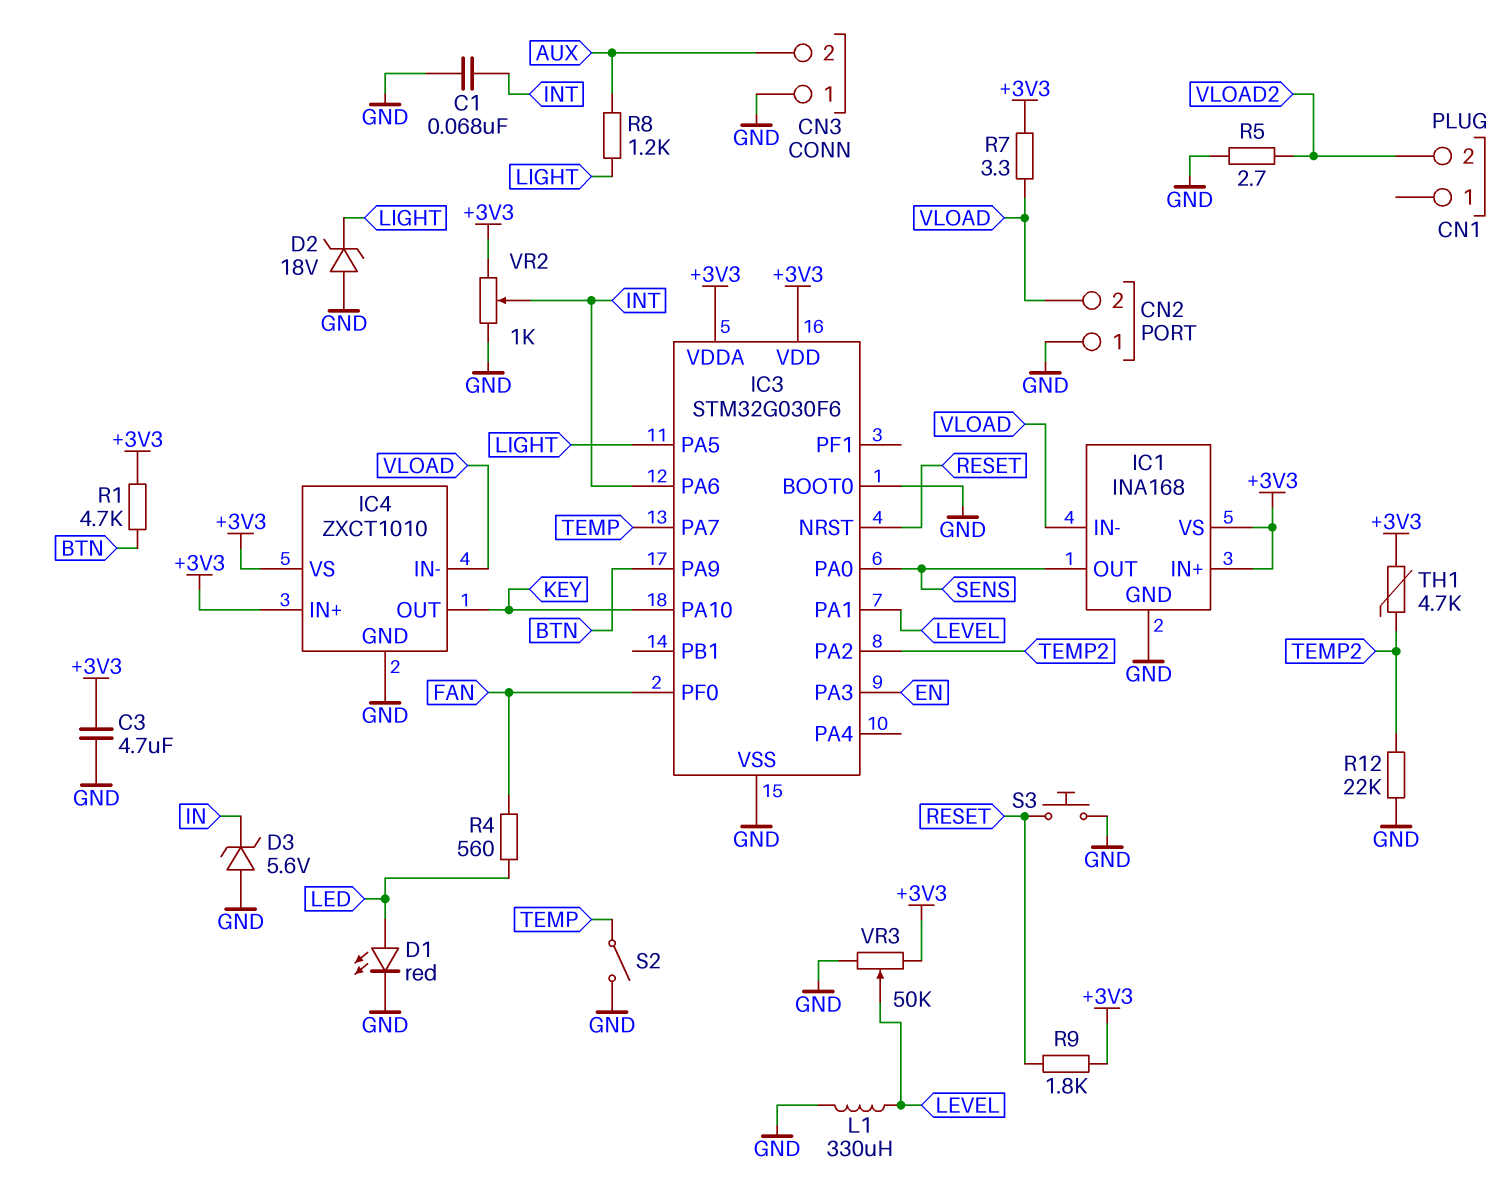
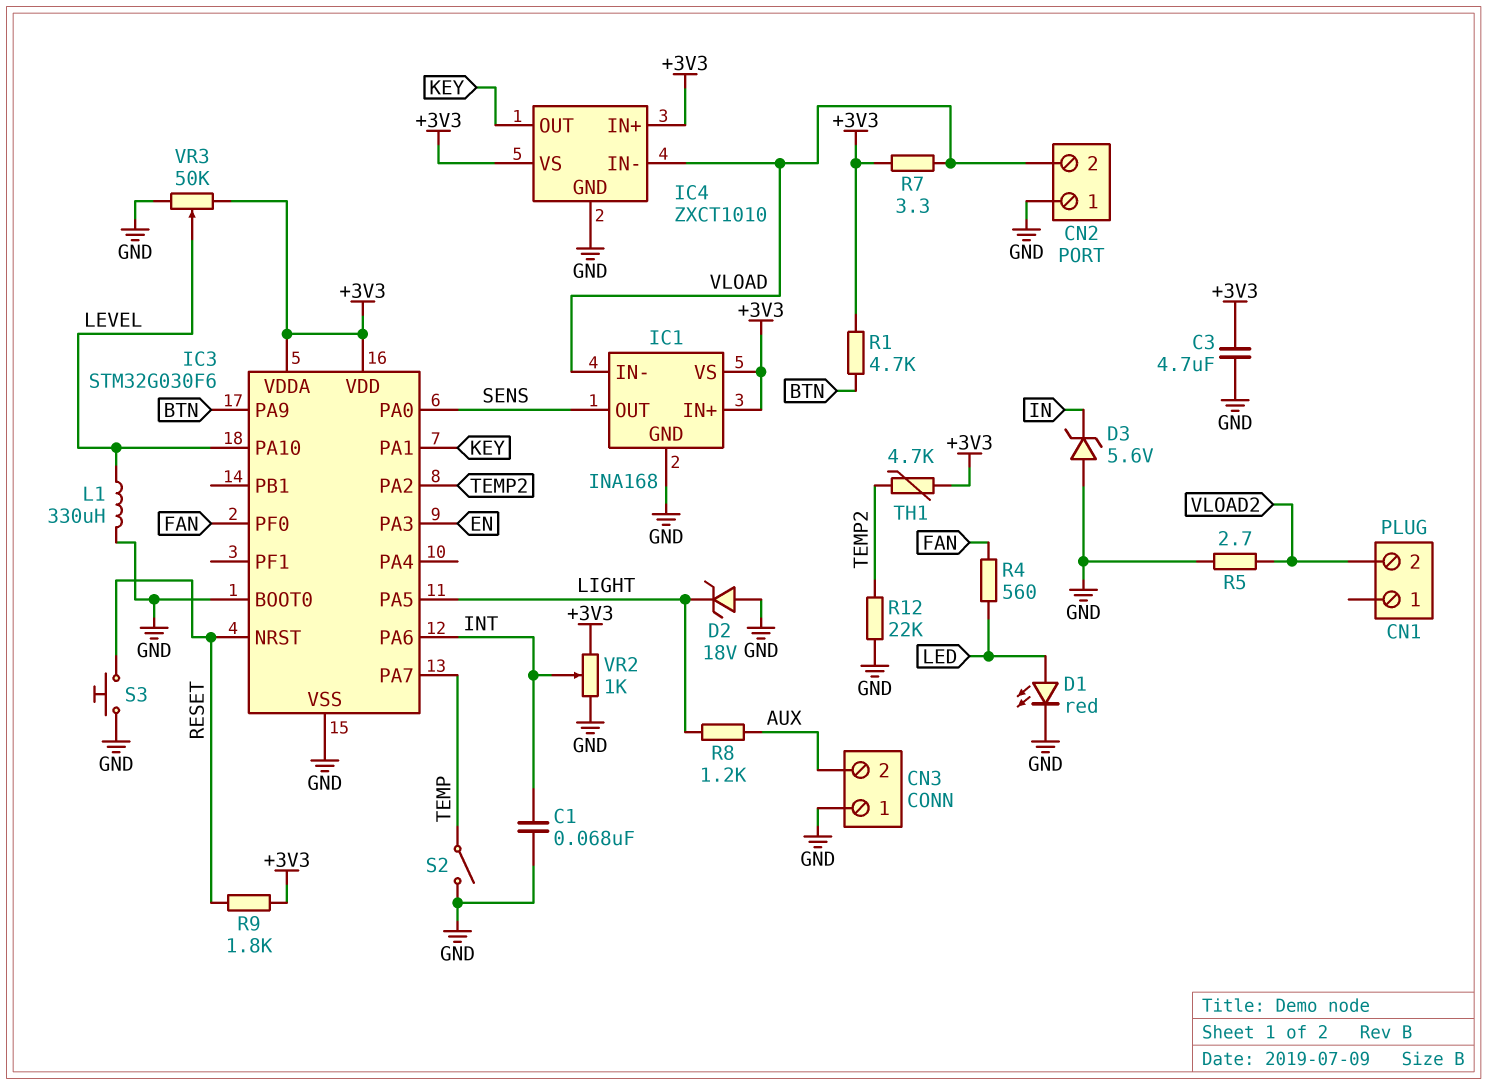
IC3 pin PA1: LEVEL -> KEY
IC3 pin PA10: KEY -> LEVEL

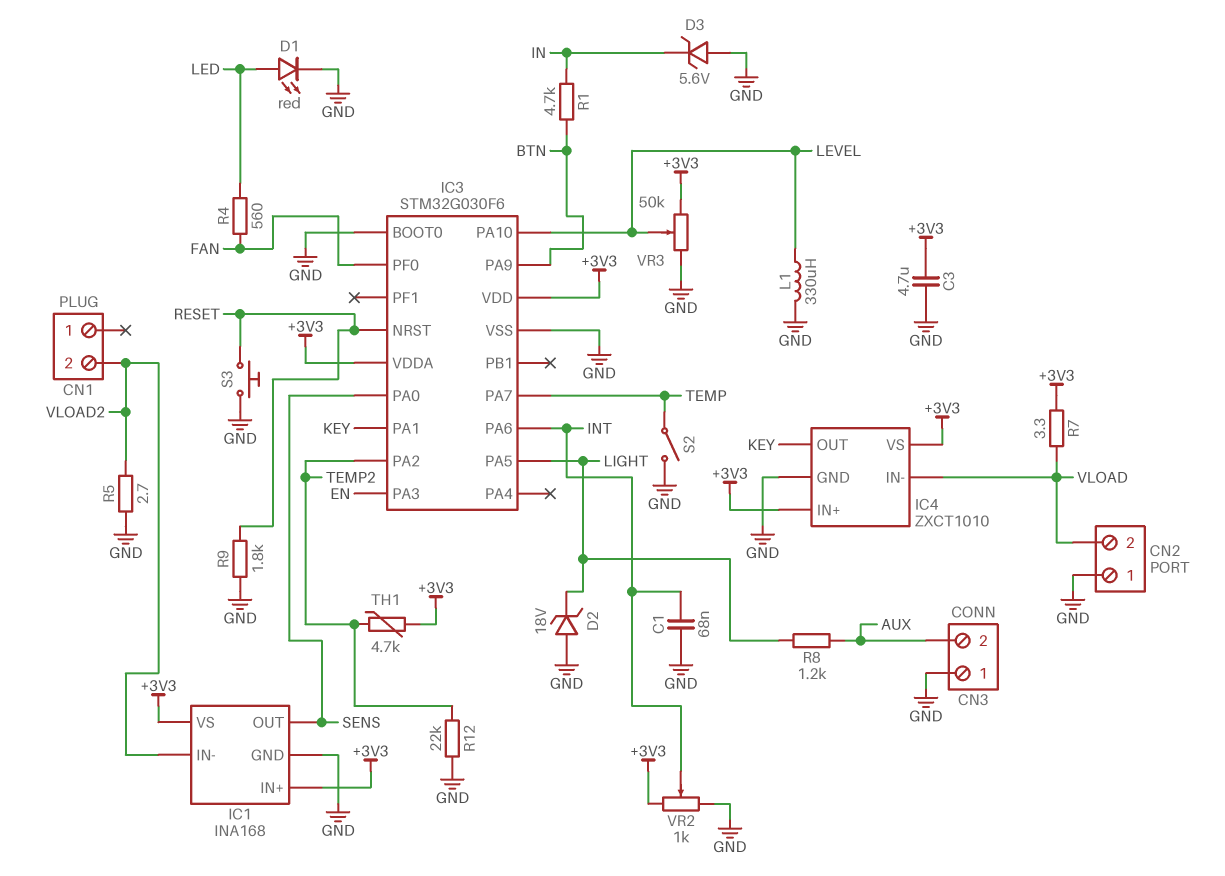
IC1 pin IN-: VLOAD -> VLOAD2
R1: 4.7k (+3V3, BTN) -> 4.7k (BTN, IN)
R9: 1.8k (+3V3, RESET) -> 1.8k (GND, RESET)

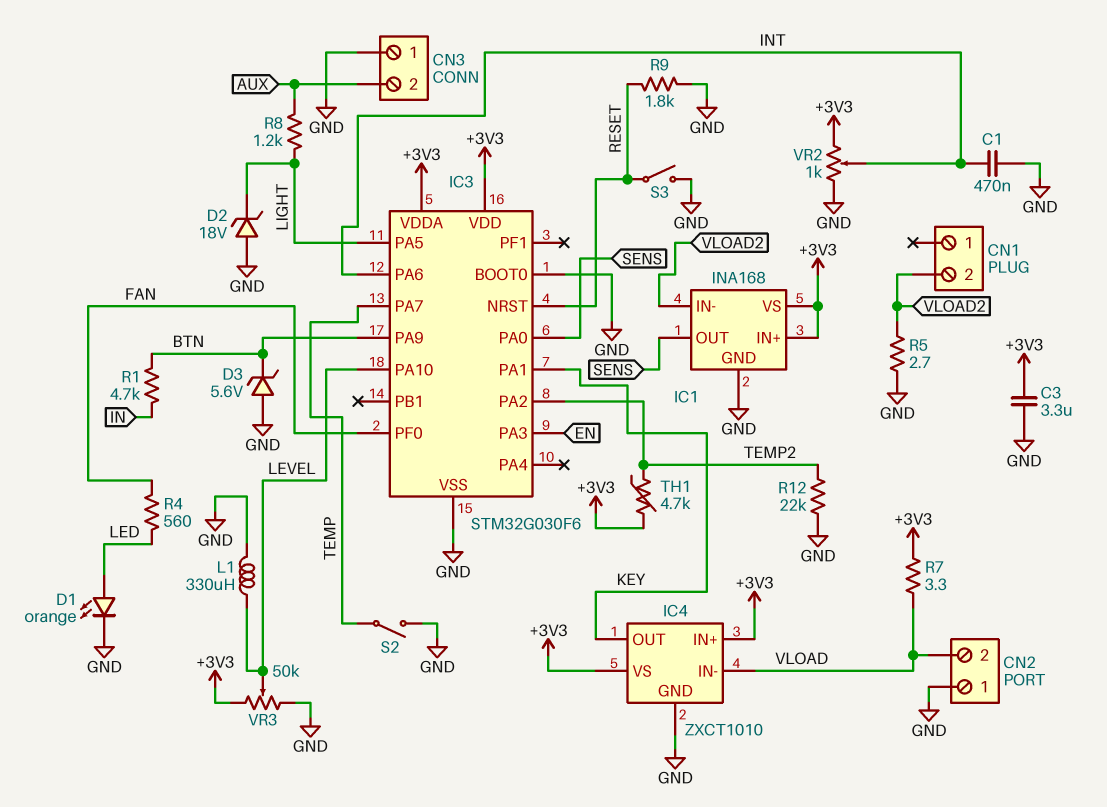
C1: 68nF (GND, INT) -> 470nF (GND, INT)
C3: 4.7uF (+3V3, GND) -> 3.3uF (+3V3, GND)
D1: LED red (A LED, K GND) -> LED orange (A LED, K GND)
D3: zener 5.6V (A GND, K IN) -> zener 5.6V (A GND, K BTN)
S3: button (GND, RESET) -> switch (GND, RESET)

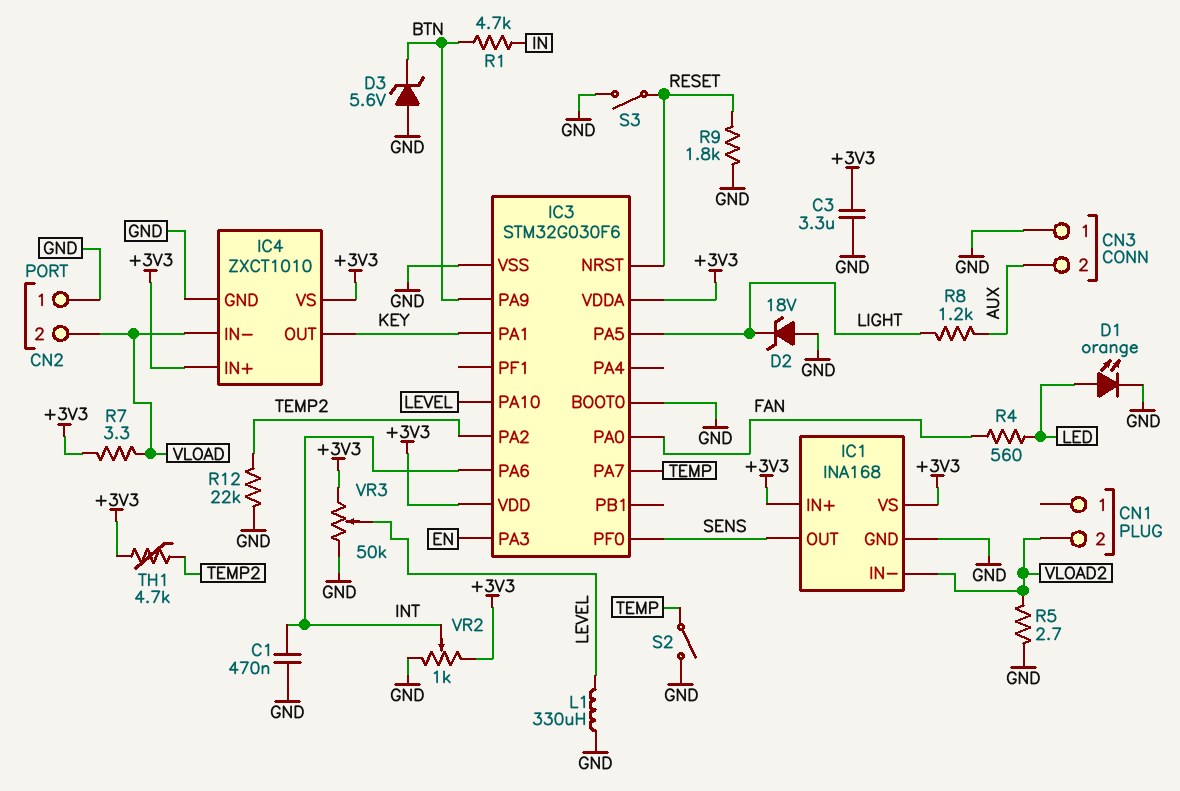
IC3 pin PA0: SENS -> FAN
IC3 pin PF0: FAN -> SENS

